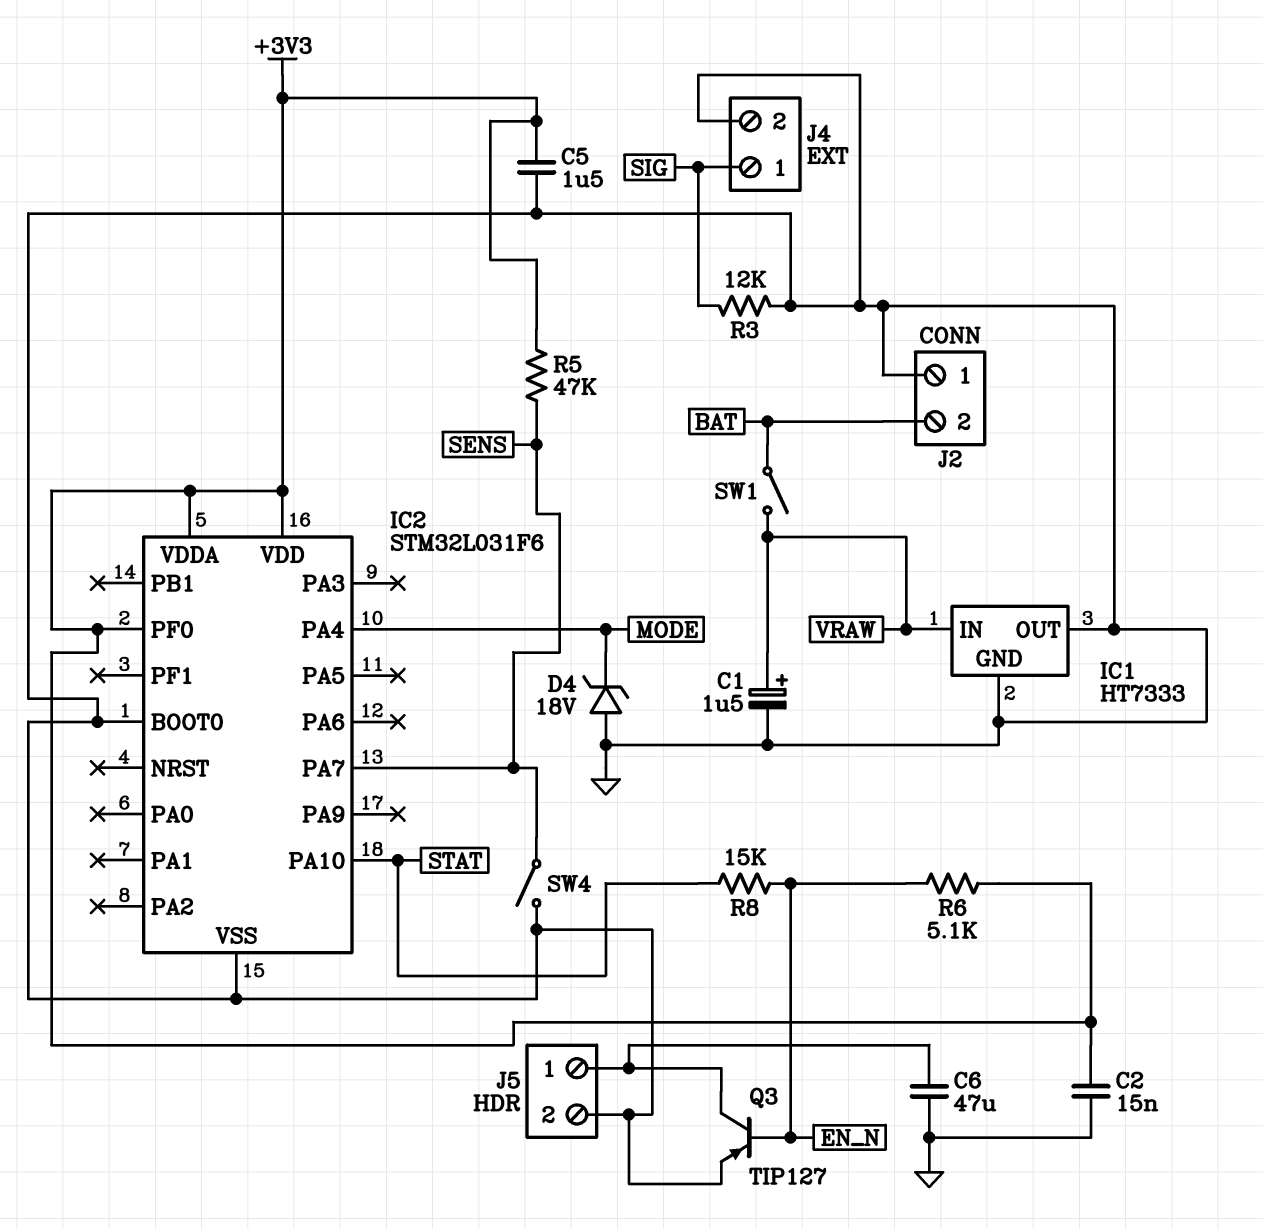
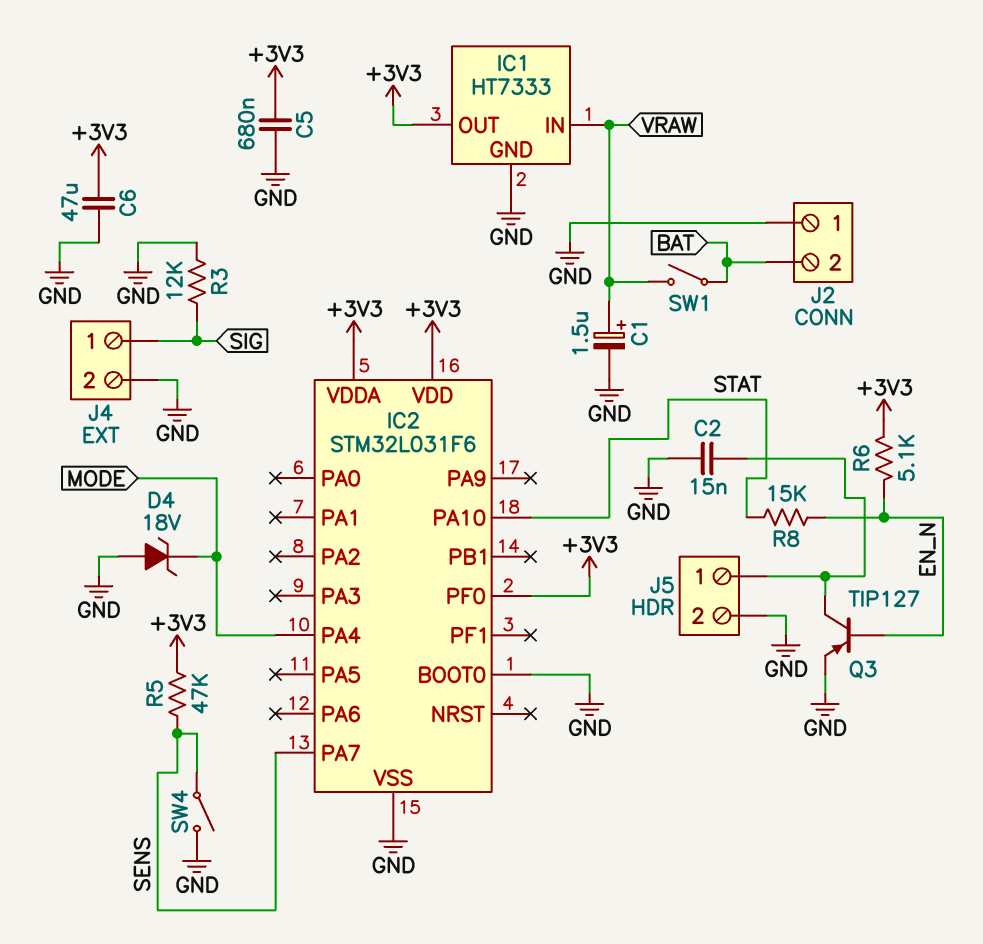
C2: 15nF (+3V3, GND) -> 15nF (GND, J5/1)
C5: 1.5uF (+3V3, GND) -> 680nF (+3V3, GND)
C6: 47uF (GND, J5/1) -> 47uF (+3V3, GND)
IC1 pin OUT: GND -> +3V3

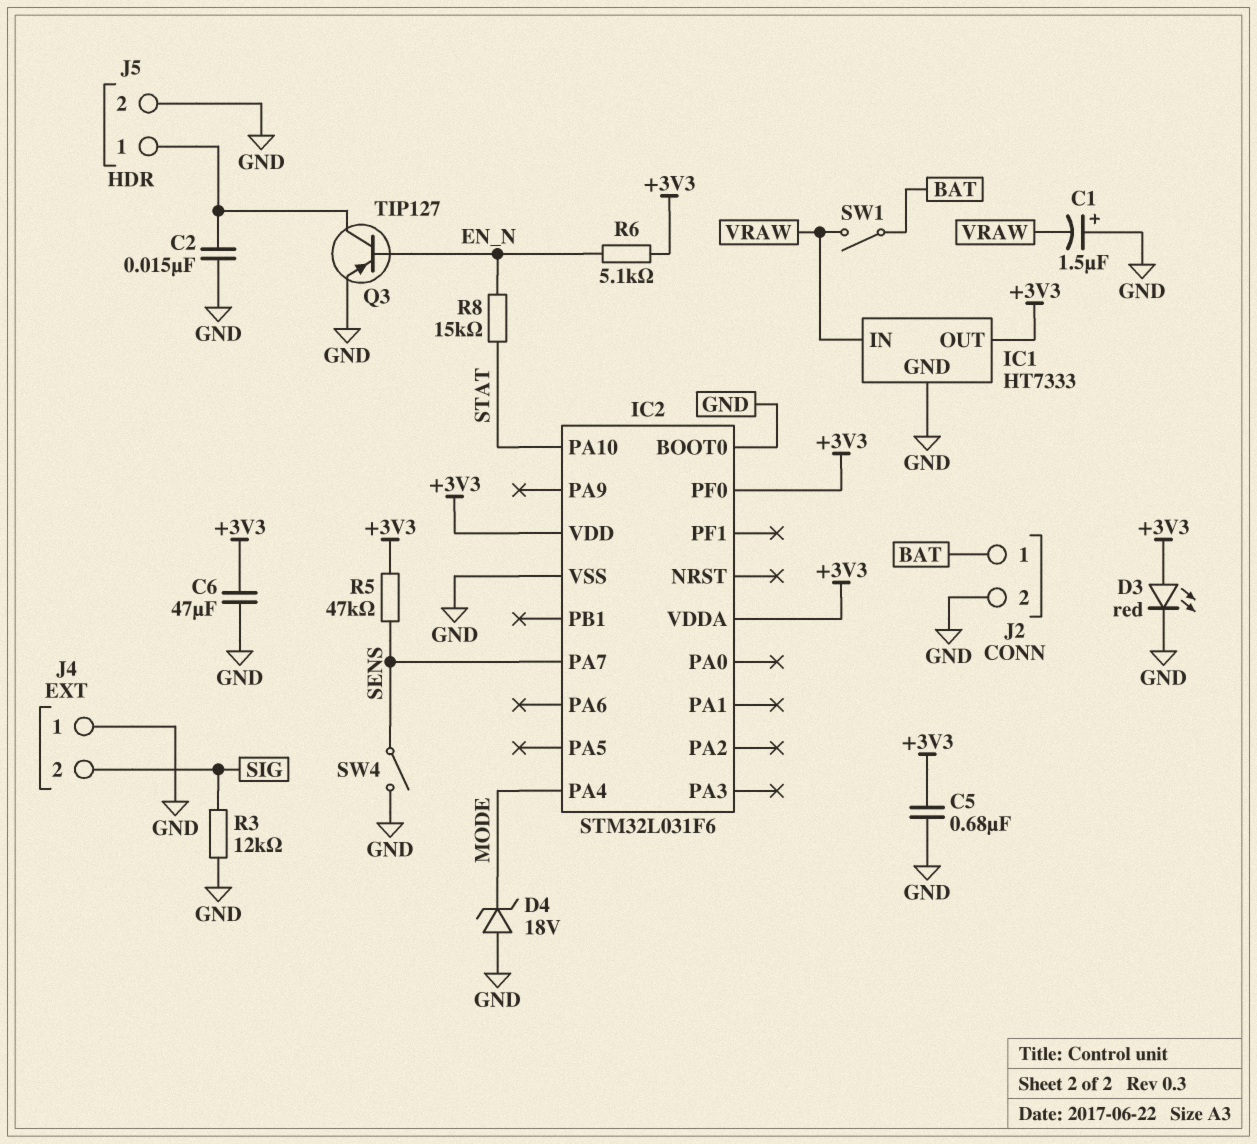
C1: 1.5uF (plus VRAW, minus GND) -> 1.5uF (plus GND, minus VRAW)
D3: none -> LED red (A +3V3, K GND)
J2 pin 1: GND -> BAT
J2 pin 2: BAT -> GND
J4 pin 1: SIG -> GND
J4 pin 2: GND -> SIG

